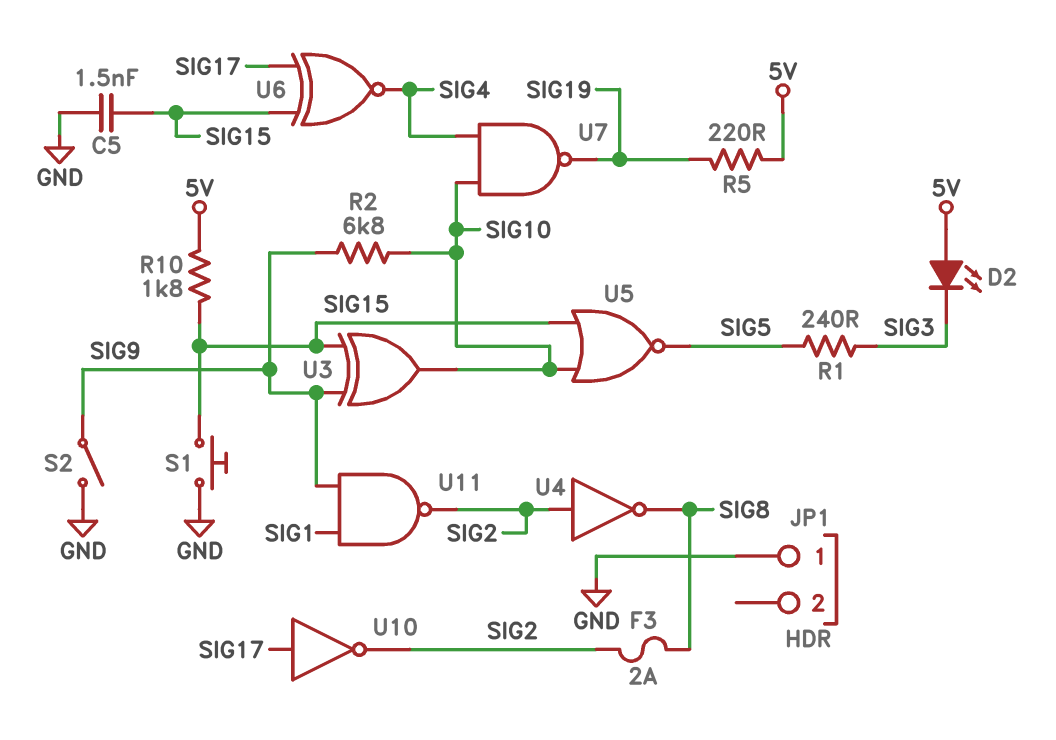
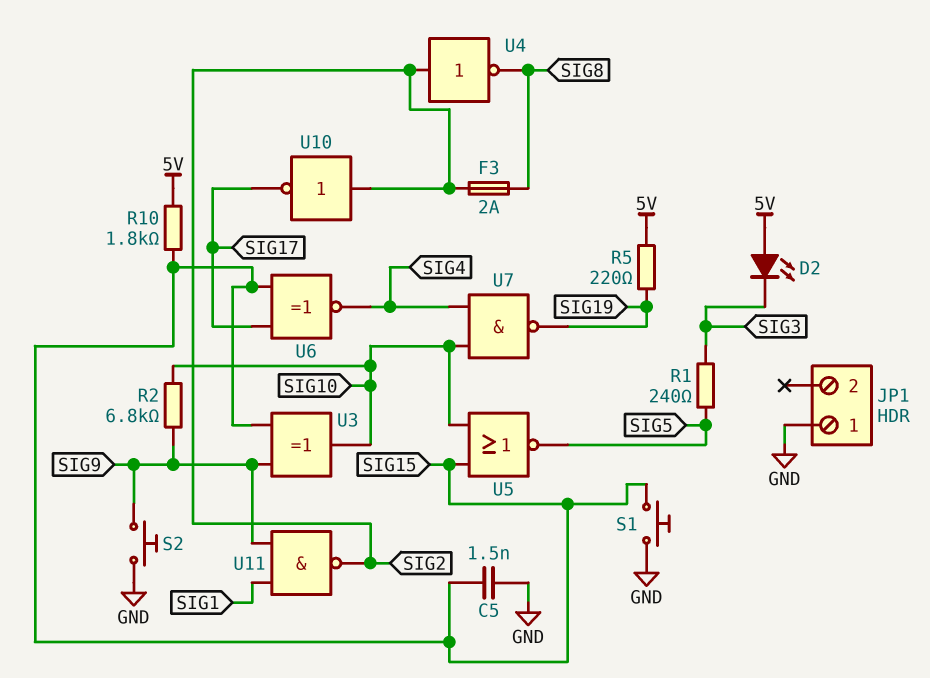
S2: switch (GND, SIG9) -> button (GND, SIG9)
U10: NOT (in SIG17, out SIG2) -> NOT (in SIG2, out SIG17)

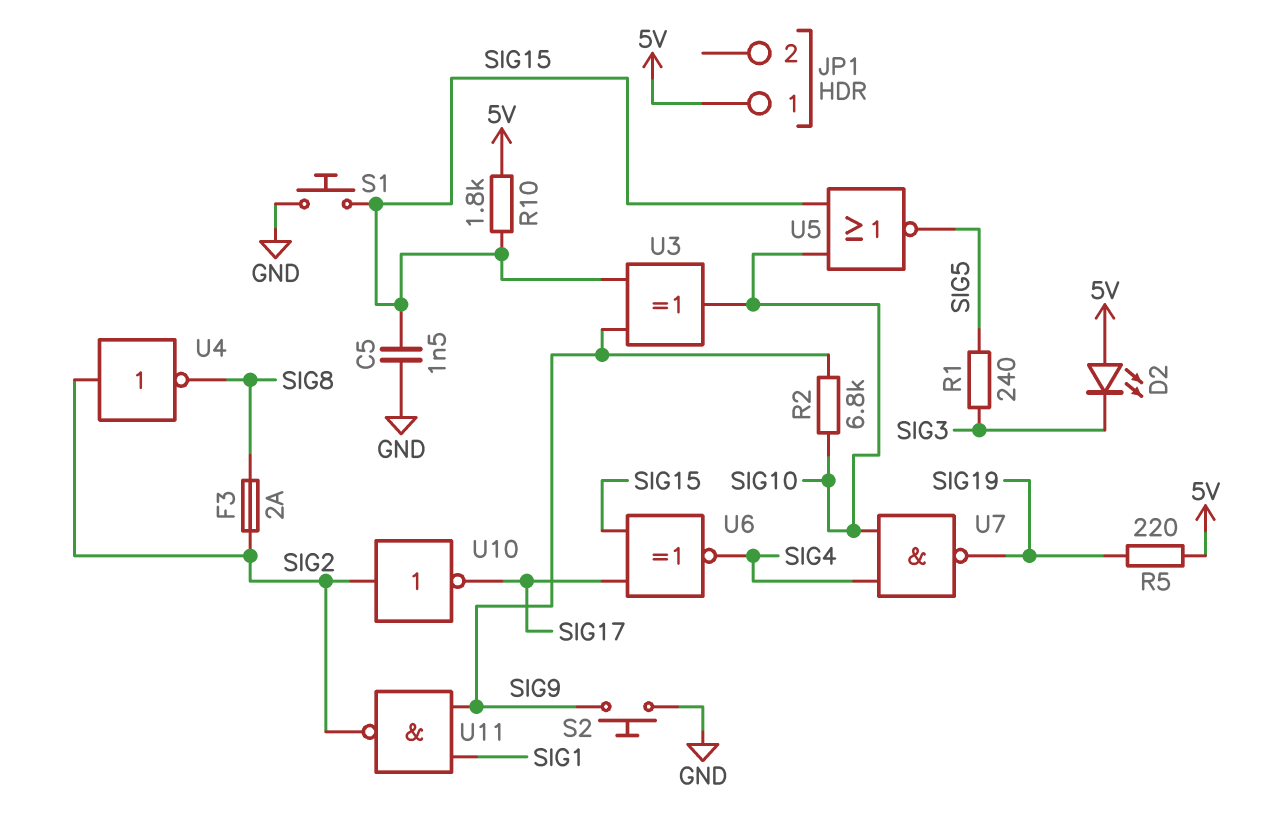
JP1 pin 1: GND -> 5V

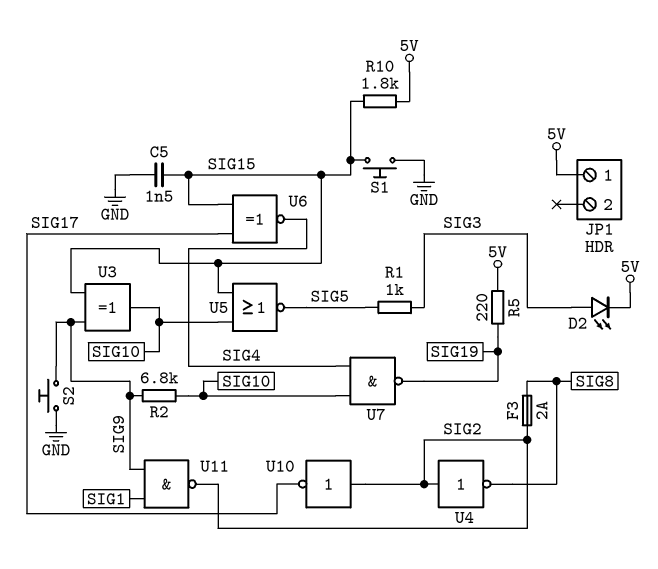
D2: LED (A 5V, K SIG3) -> LED (A SIG3, K 5V)
R1: 240 (SIG3, SIG5) -> 1k (SIG3, SIG5)

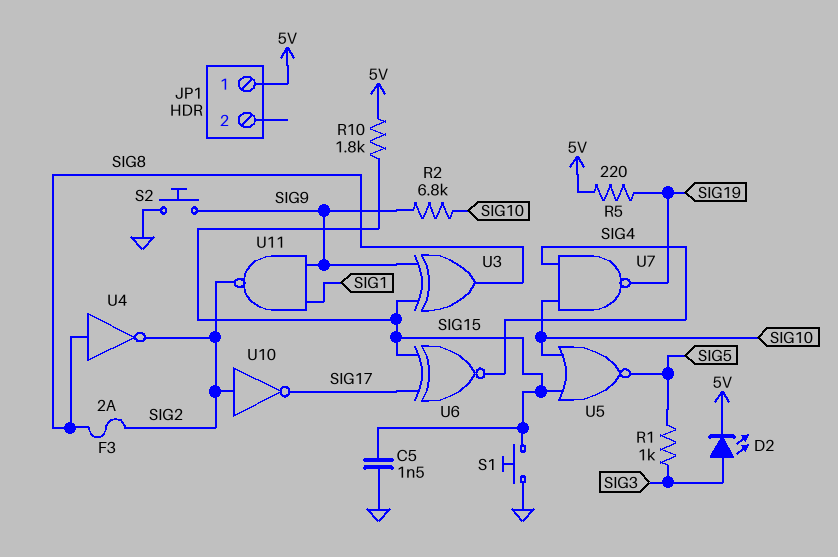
U3: XOR (in SIG9, in SIG15, out SIG10) -> XOR (in SIG9, in SIG15, out SIG8)
U4: NOT (in SIG2, out SIG8) -> NOT (in SIG8, out SIG2)

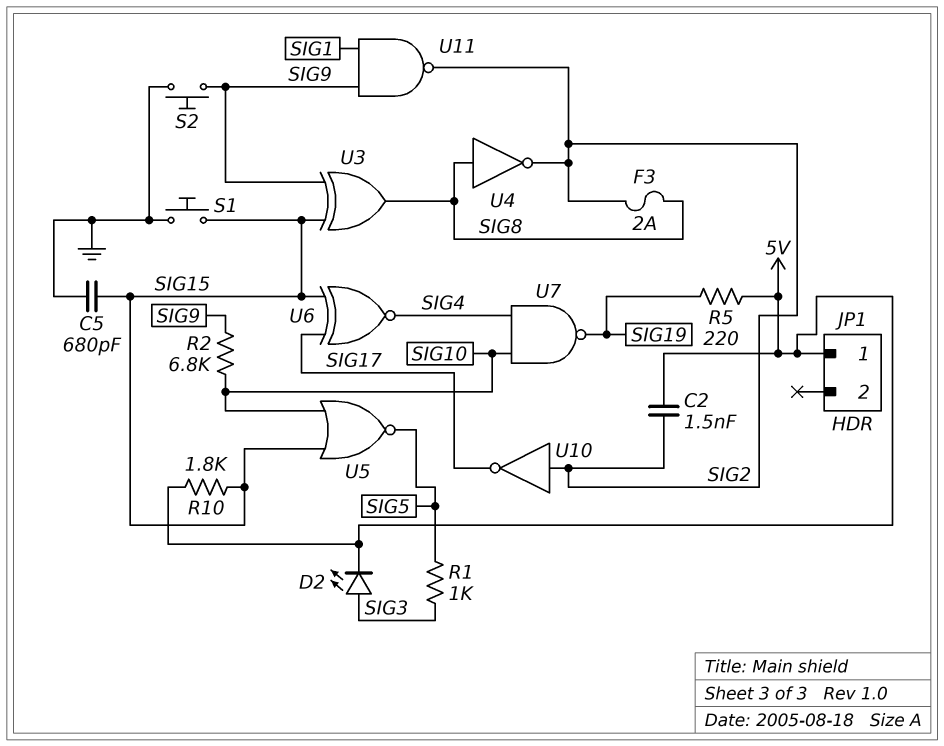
C2: none -> 1.5nF (5V, SIG2)
C5: 1.5nF (GND, SIG15) -> 680pF (GND, SIG15)

